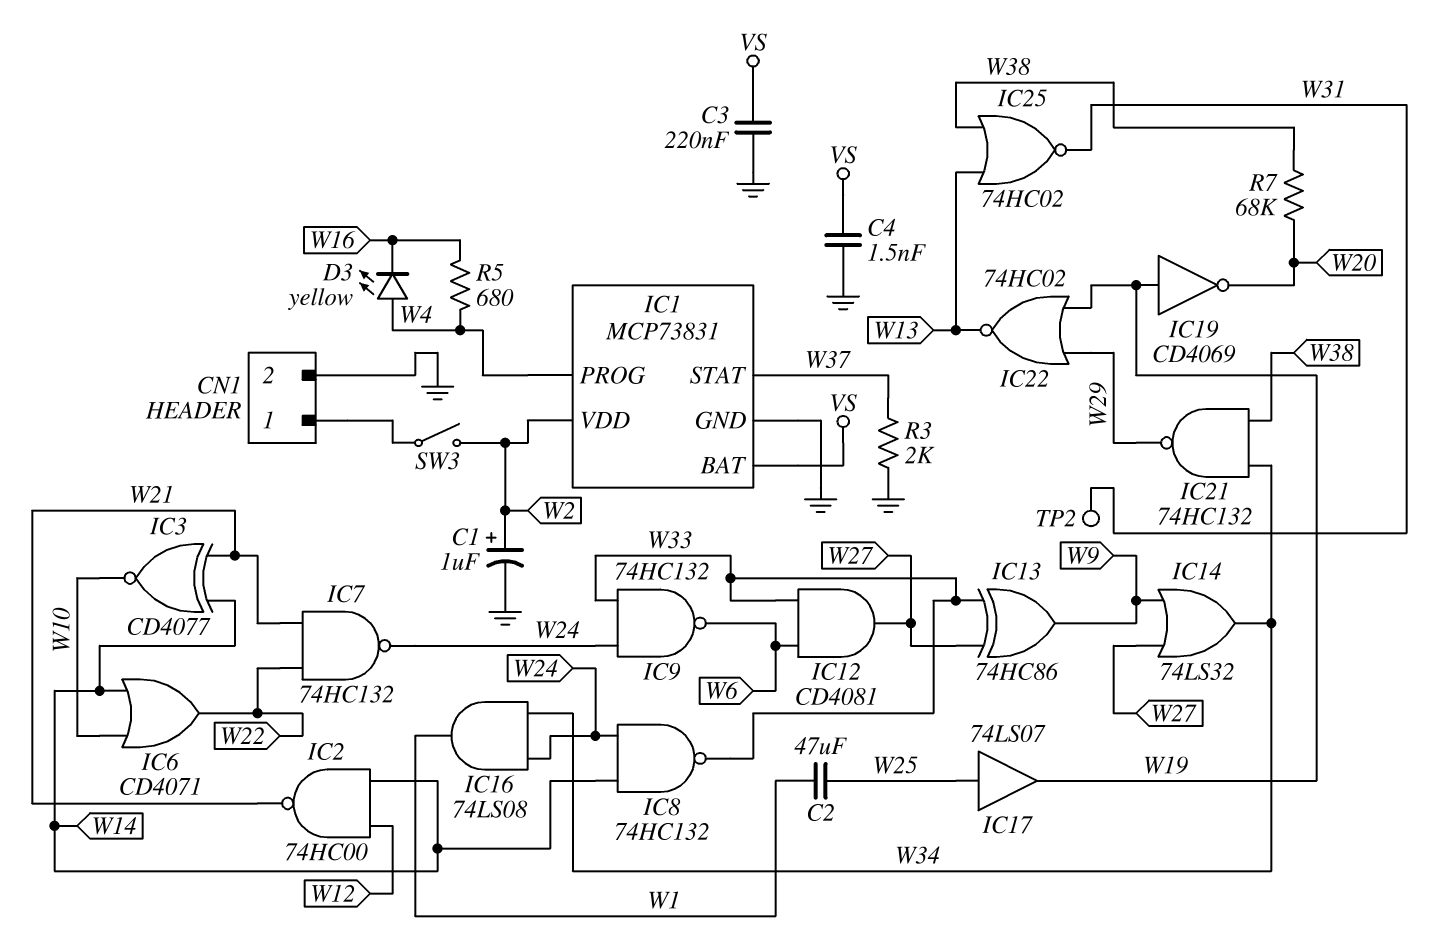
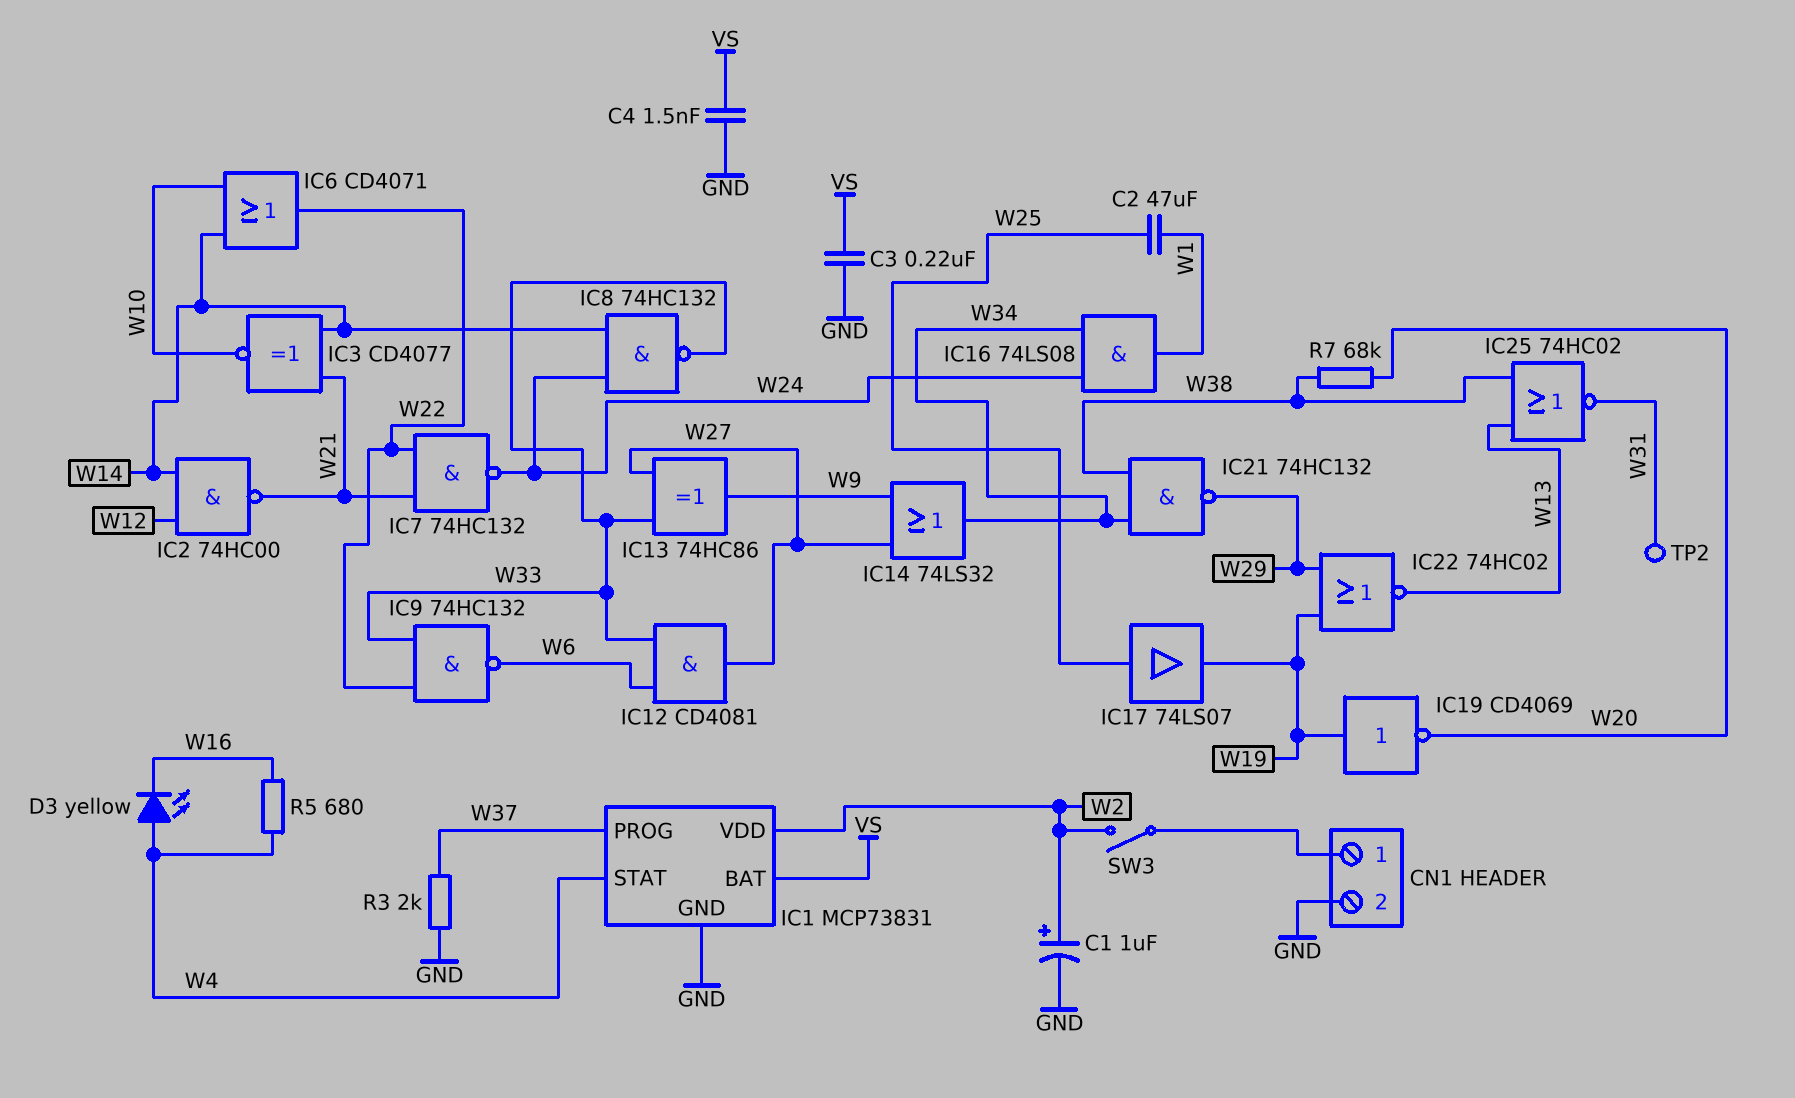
IC1 pin PROG: W4 -> W37
IC1 pin STAT: W37 -> W4
IC9: NAND 74HC132 (in W24, in W33, out W6) -> NAND 74HC132 (in W22, in W33, out W6)

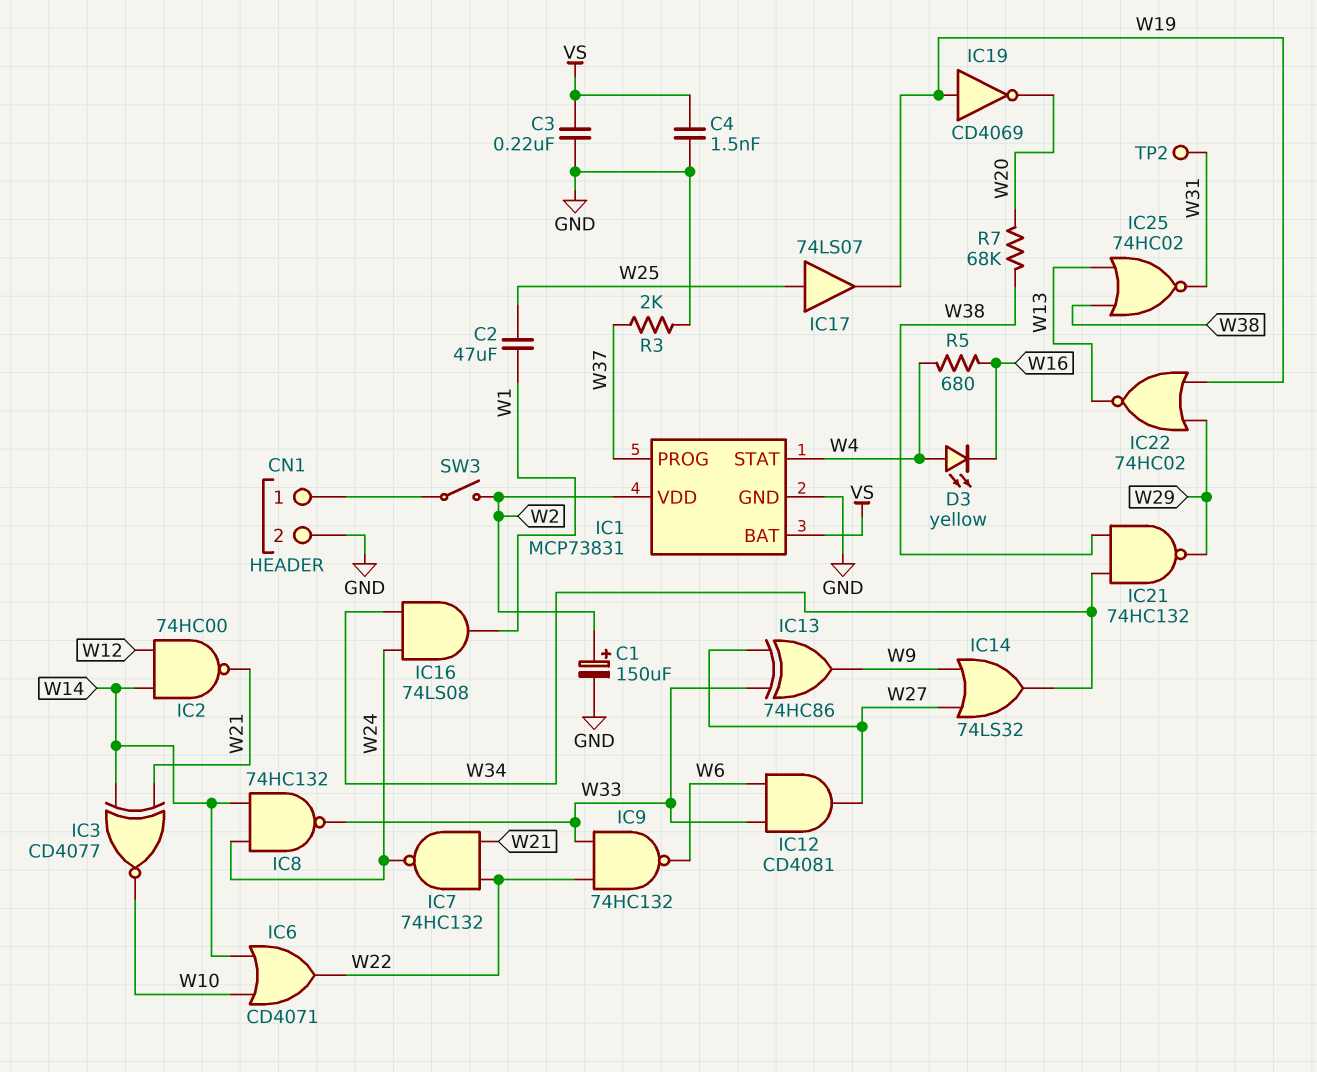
C1: 1uF (plus W2, minus GND) -> 150uF (plus W2, minus GND)

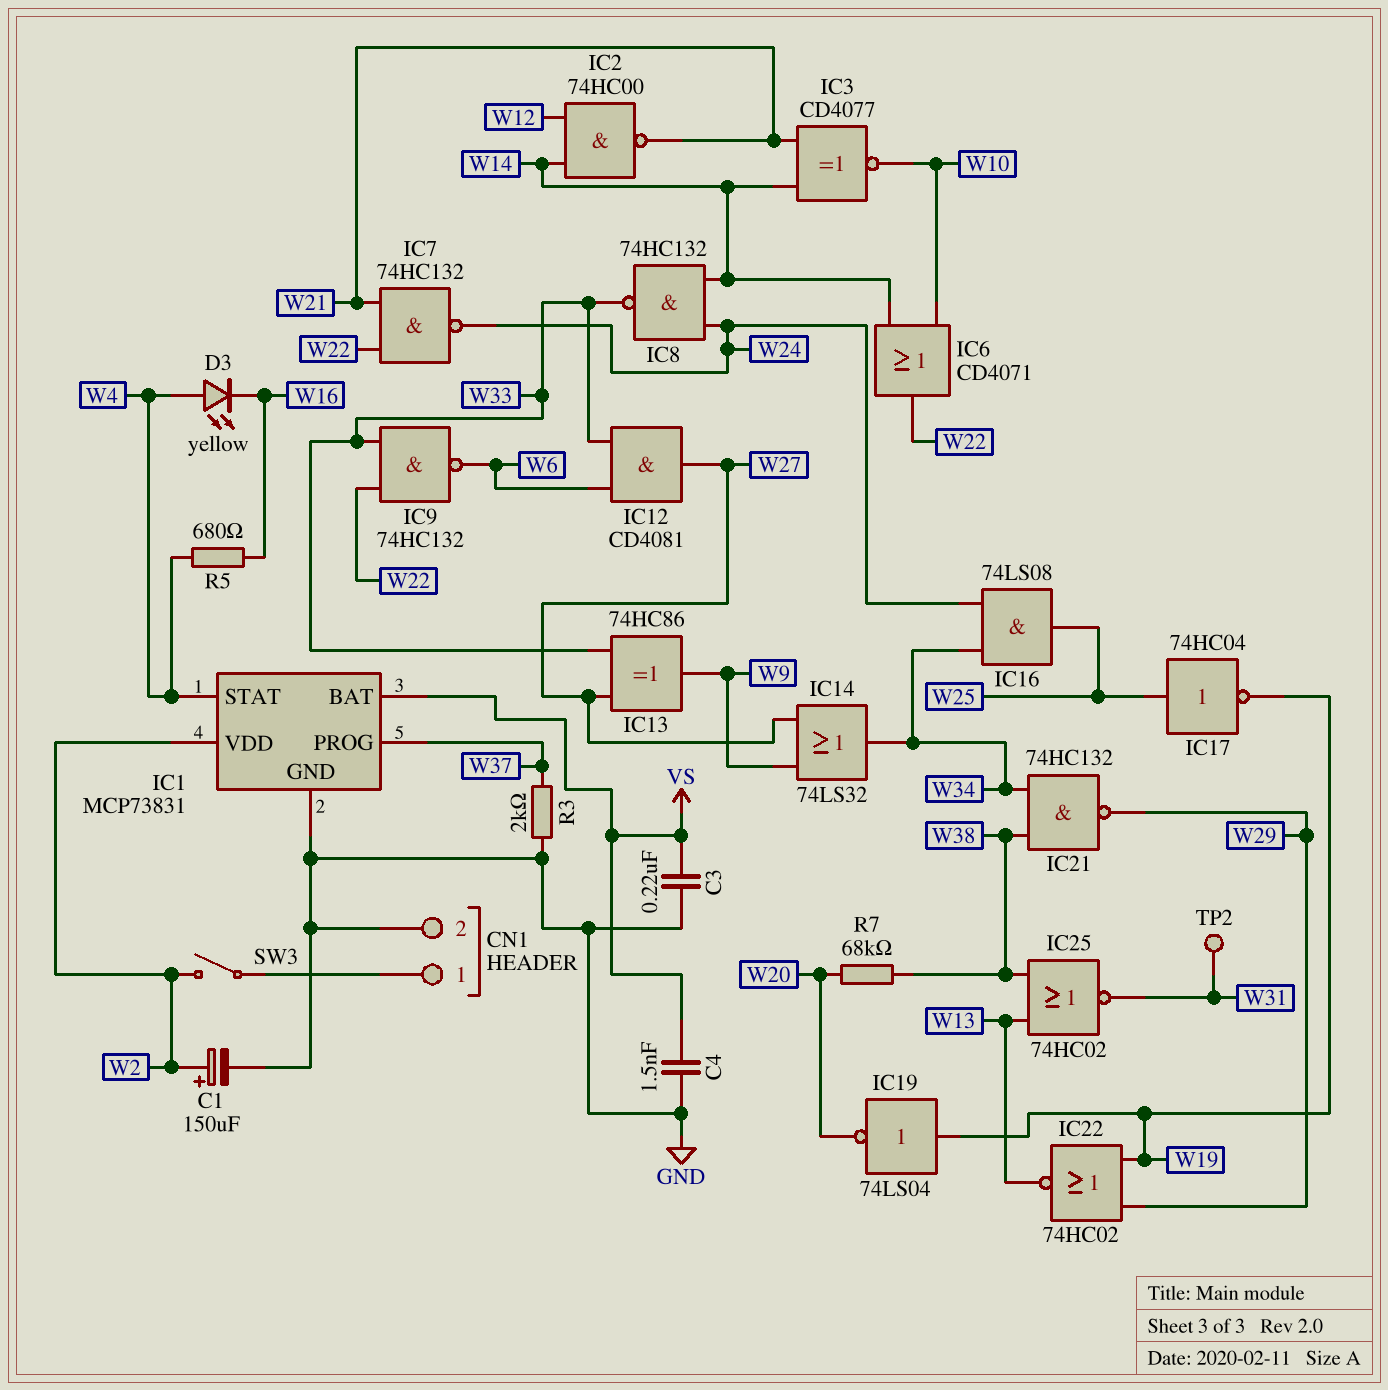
C2: 47uF (W1, W25) -> none
IC16: AND 74LS08 (in W24, in W34, out W1) -> AND 74LS08 (in W24, in W34, out W25)
IC17: buffer 74LS07 (in W25, out W19) -> NOT 74HC04 (in W25, out W19)
IC19: NOT CD4069 (in W19, out W20) -> NOT 74LS04 (in W19, out W20)

